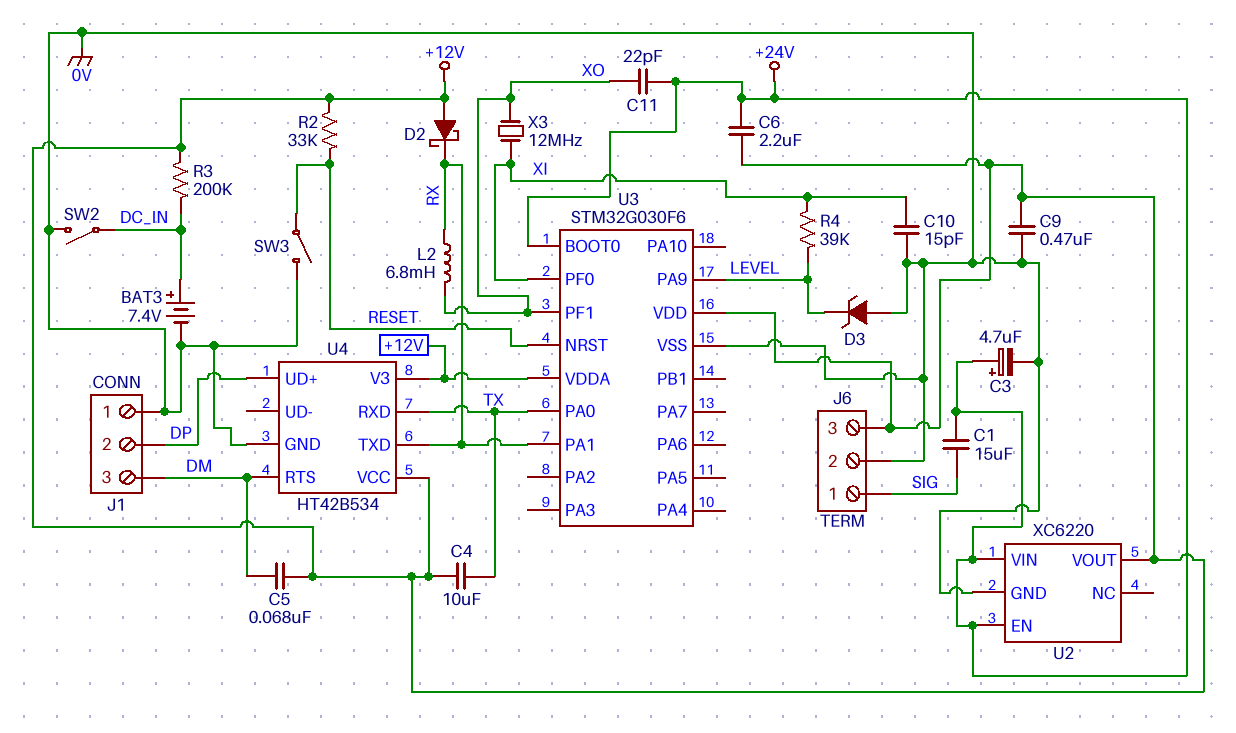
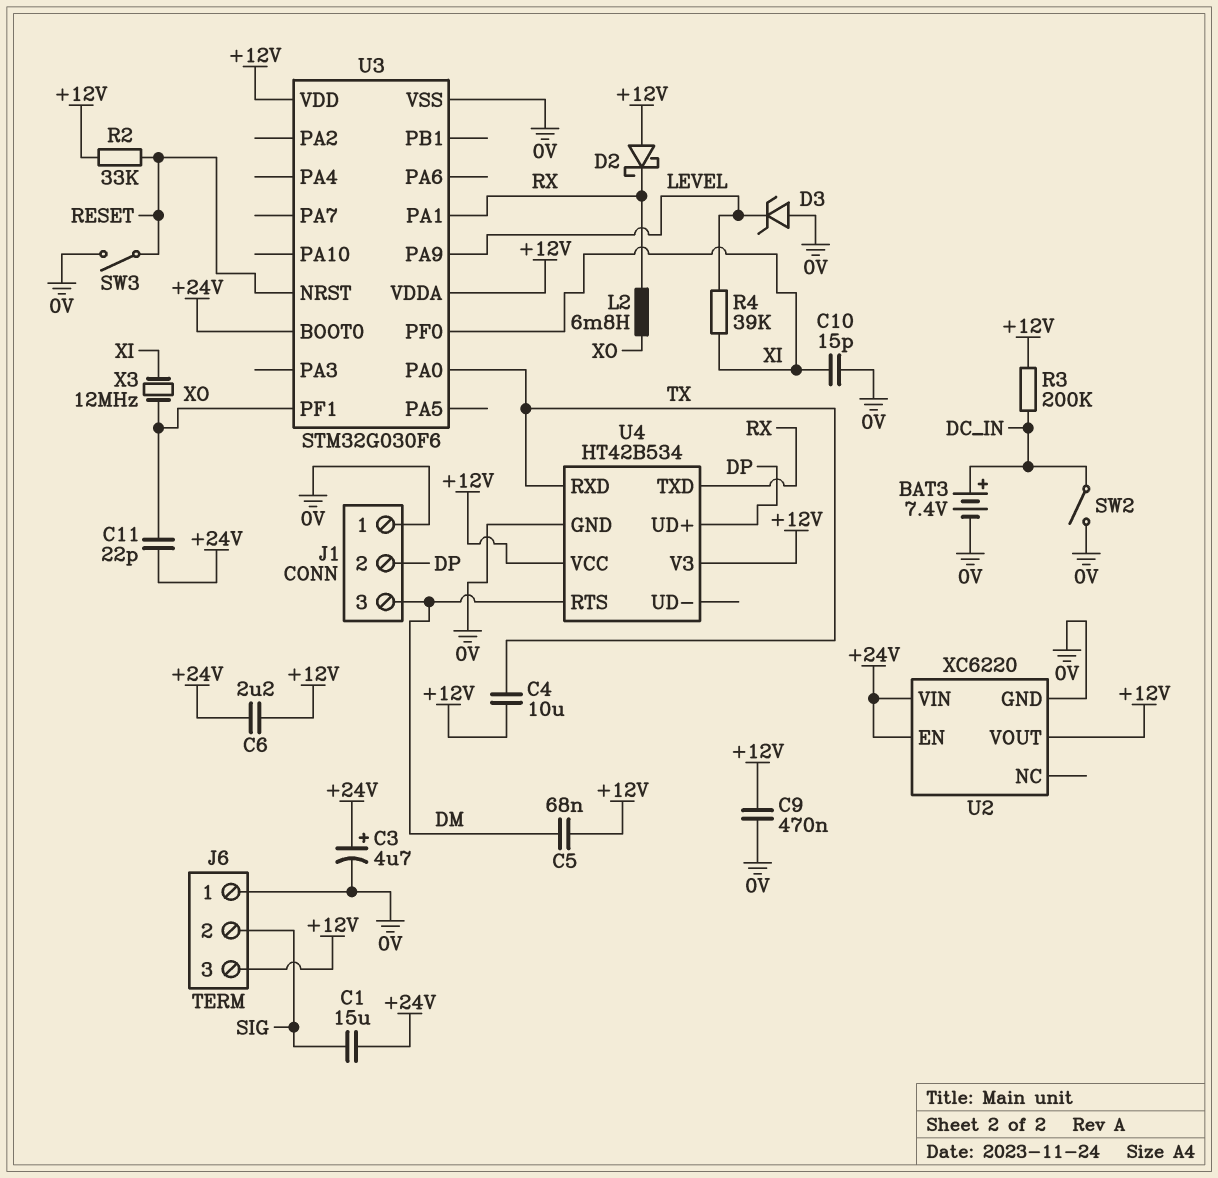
J6 pin 1: SIG -> 0V
J6 pin 2: 0V -> SIG

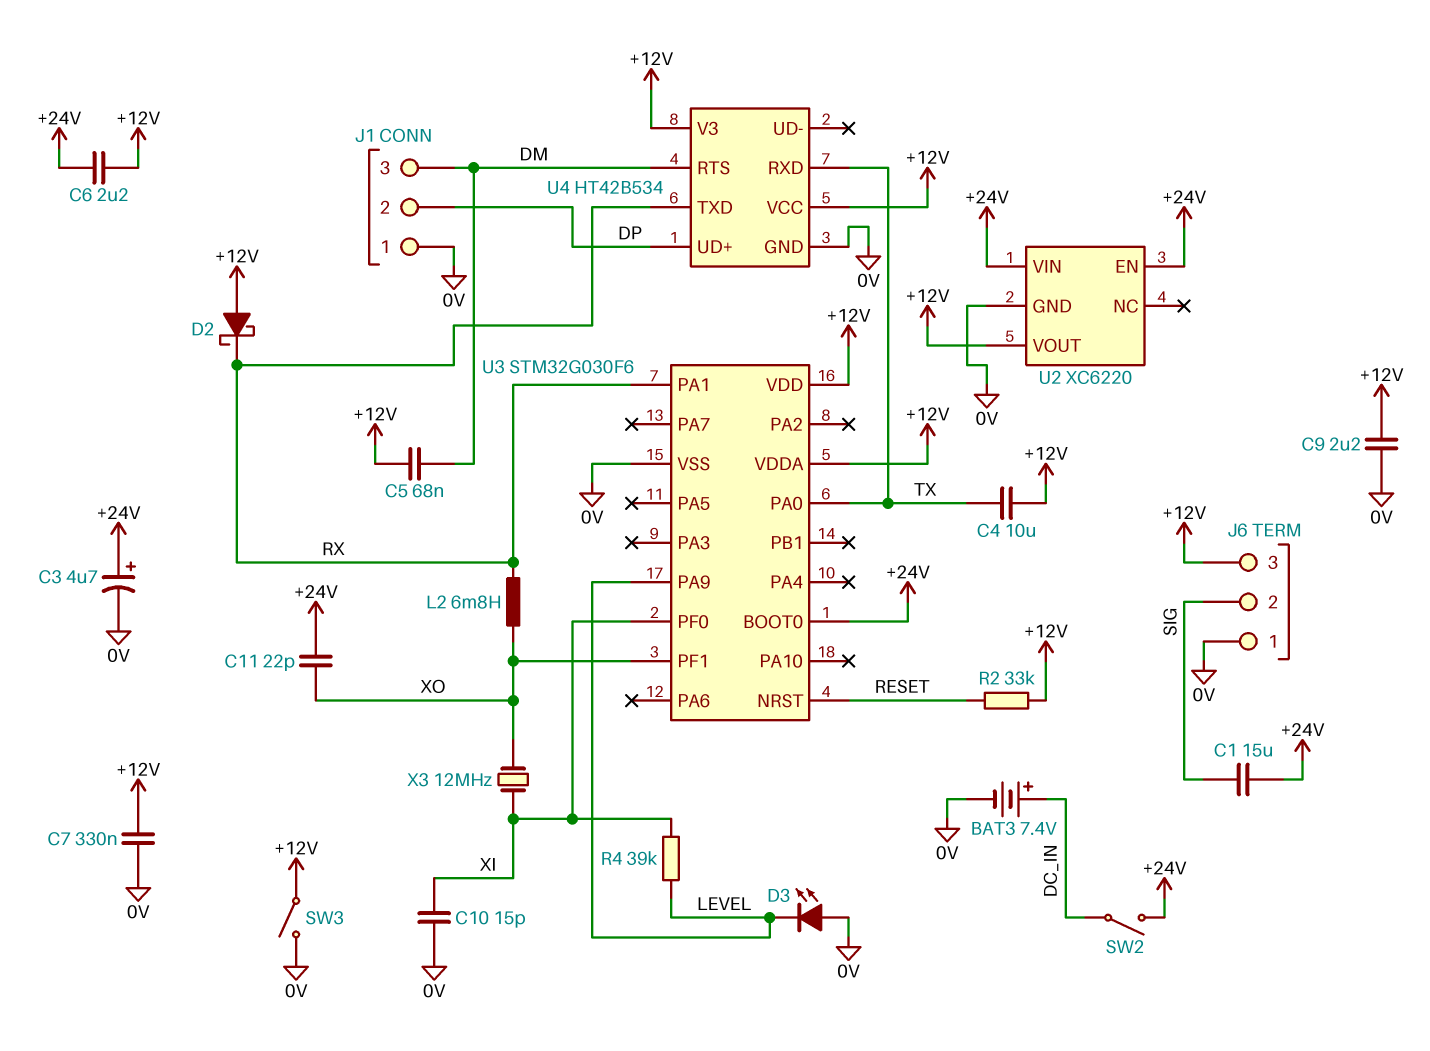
C7: none -> 330nF (+12V, 0V)
C9: 470nF (+12V, 0V) -> 2.2uF (+12V, 0V)
D3: zener (A 0V, K LEVEL) -> LED (A 0V, K LEVEL)
R3: 200k (+12V, DC_IN) -> none
SW2: switch (0V, DC_IN) -> switch (+24V, DC_IN)
SW3: switch (0V, RESET) -> switch (+12V, 0V)

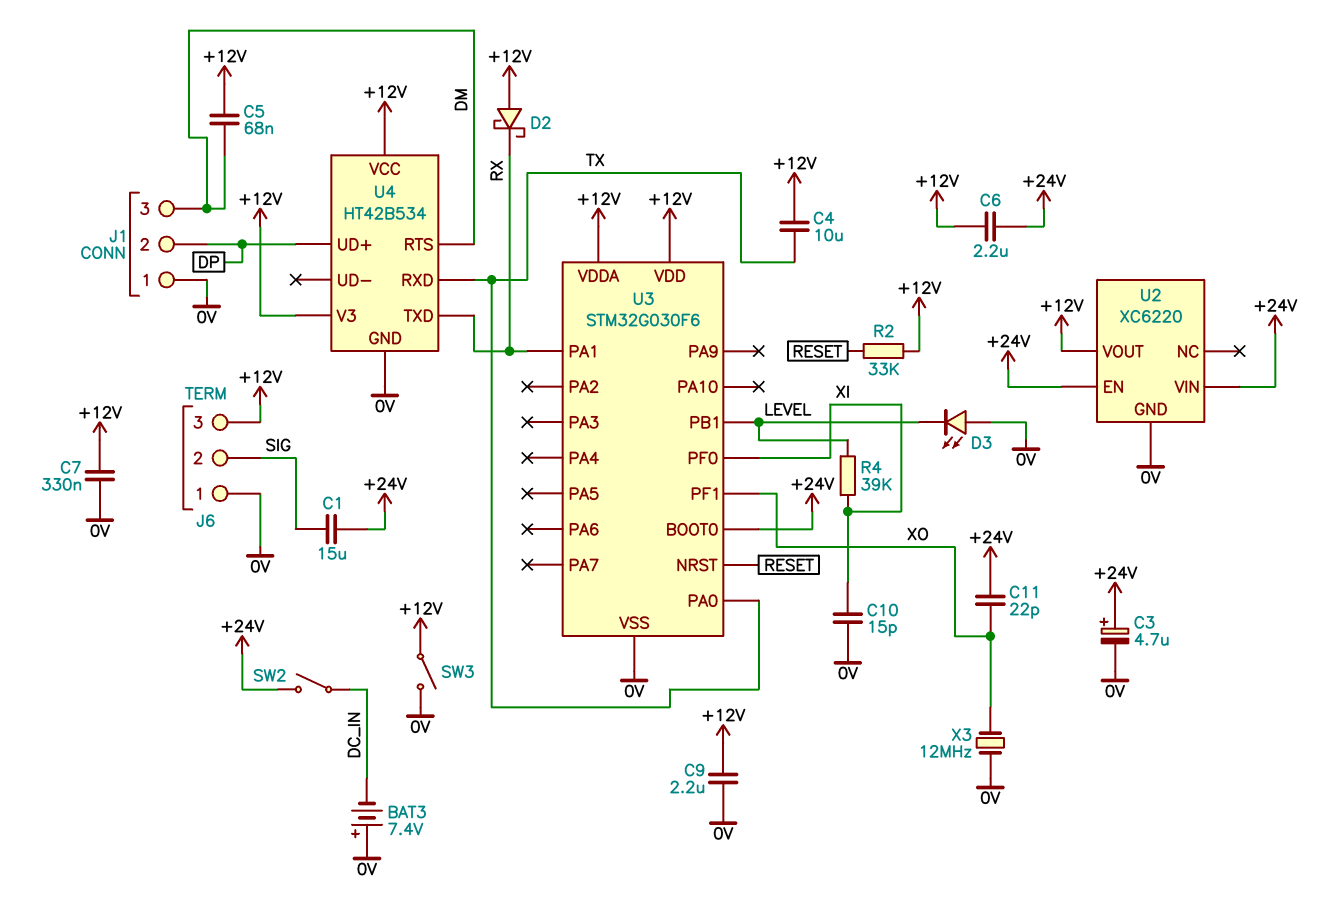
BAT3: 7.4V (plus DC_IN, minus 0V) -> 7.4V (plus 0V, minus DC_IN)
L2: 6.8mH (RX, XO) -> none
U3 pin PA9: LEVEL -> none
U3 pin PB1: none -> LEVEL
X3: 12MHz (XI, XO) -> 12MHz (0V, XO)

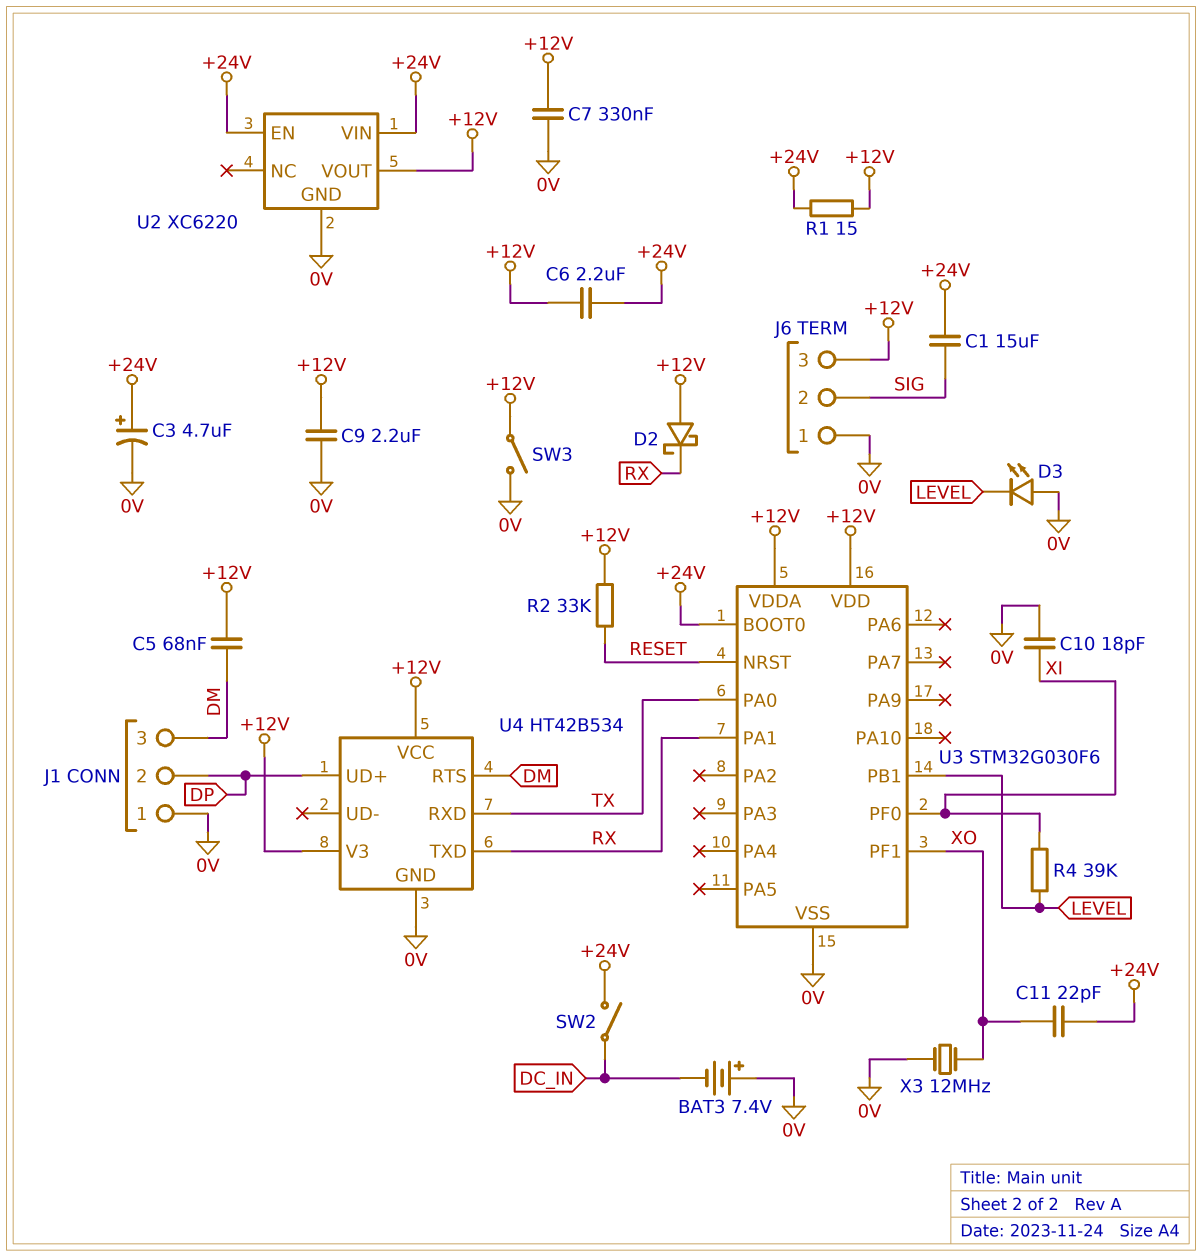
C4: 10uF (+12V, TX) -> none
C10: 15pF (0V, XI) -> 18pF (0V, XI)
R1: none -> 15 (+12V, +24V)

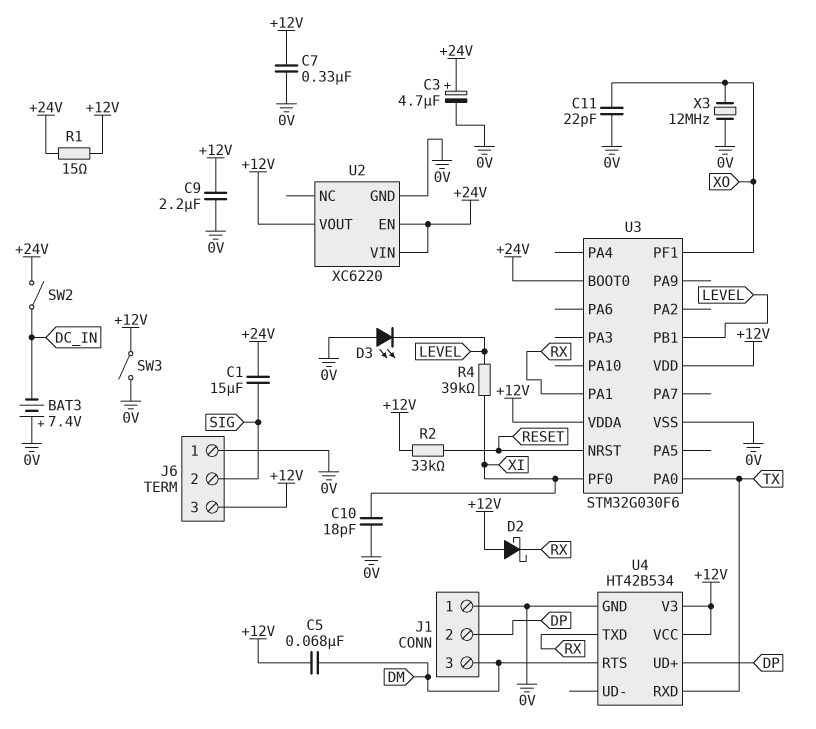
C6: 2.2uF (+12V, +24V) -> none
C11: 22pF (+24V, XO) -> 22pF (0V, XO)

